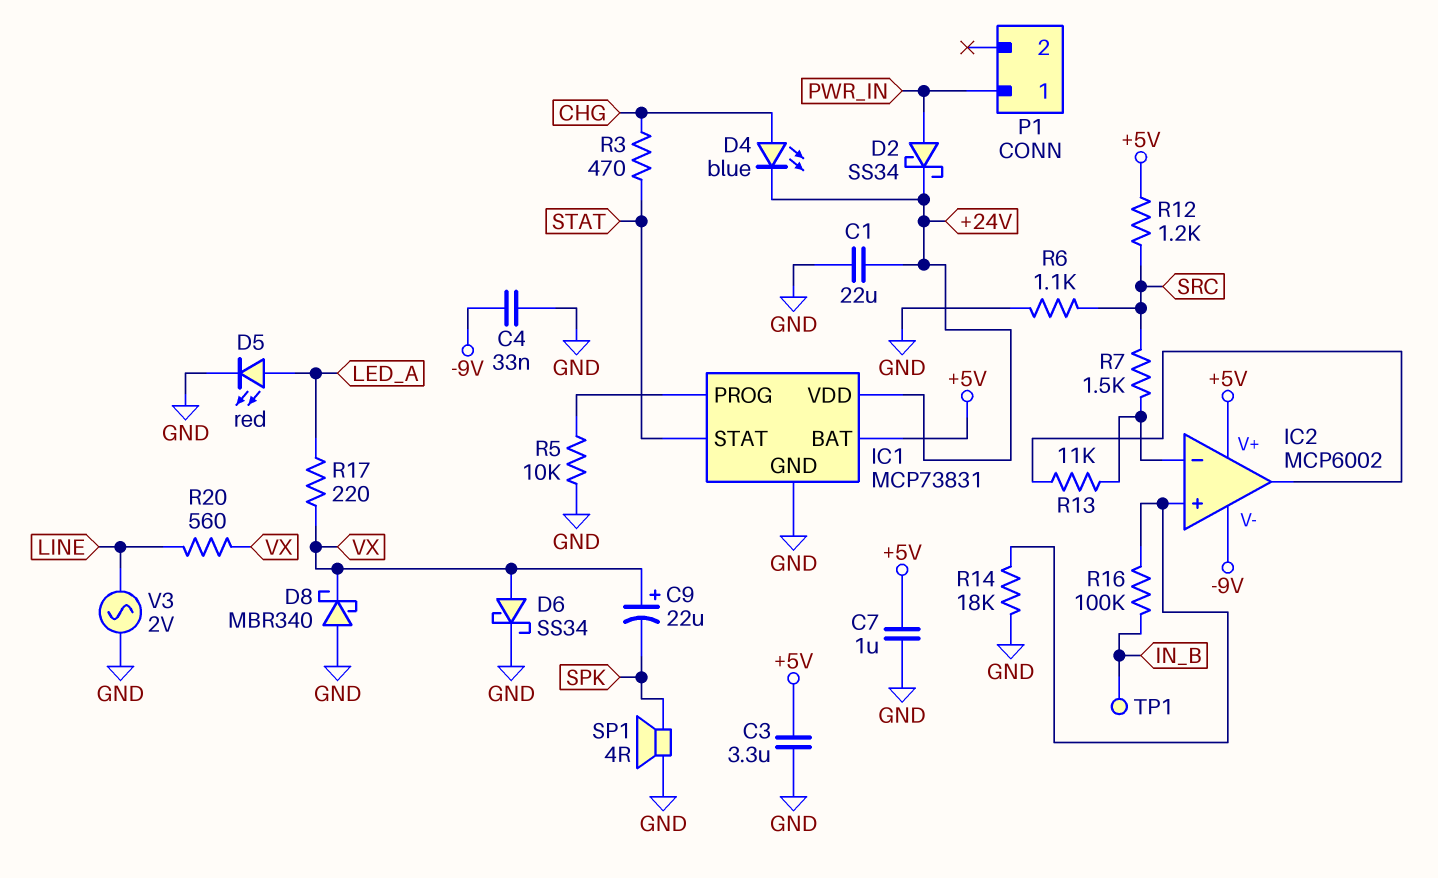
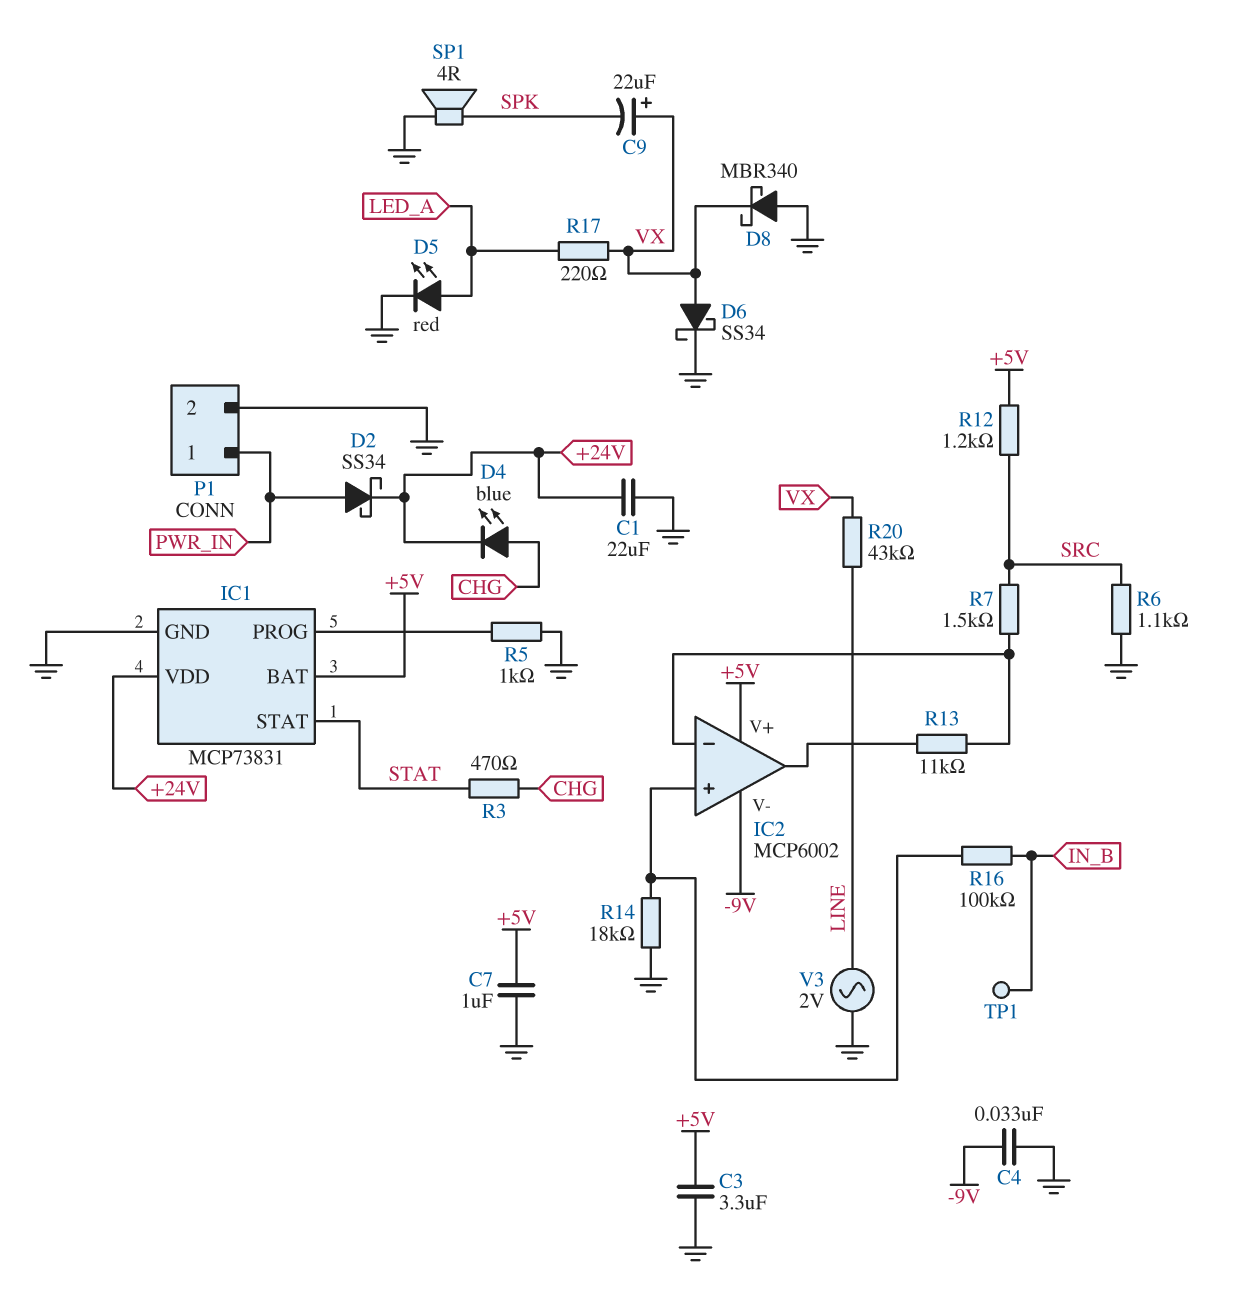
P1 pin 2: none -> GND
R5: 10k (GND, IC1/PROG) -> 1k (GND, IC1/PROG)
R20: 560 (LINE, VX) -> 43k (LINE, VX)

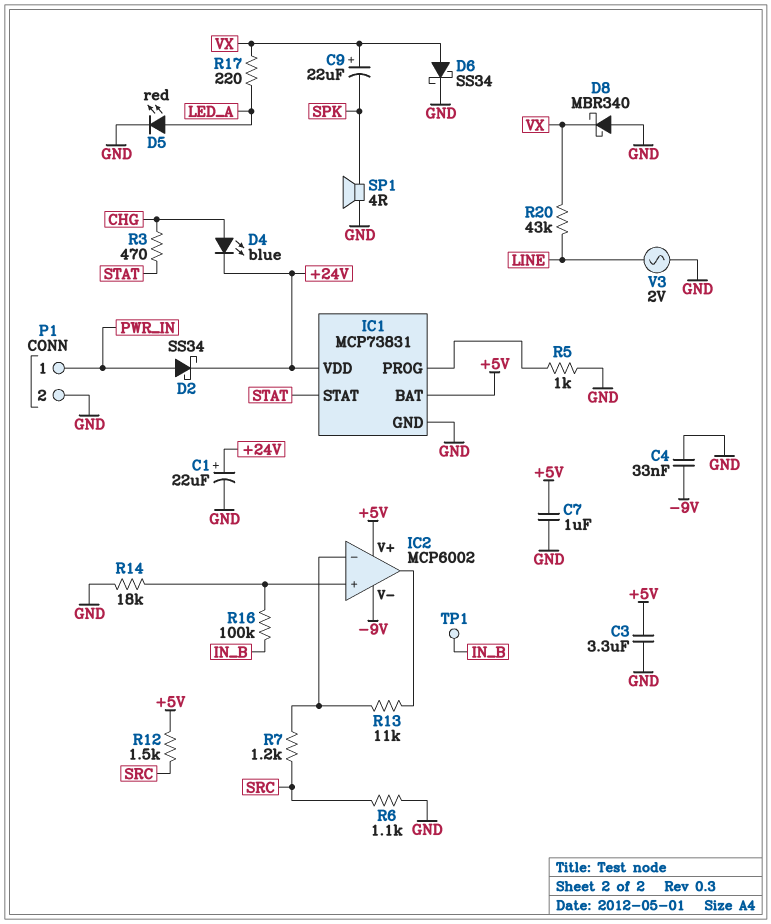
C1: 22uF (+24V, GND) -> 22uF (plus +24V, minus GND)
R7: 1.5k (IC2/in-, SRC) -> 1.2k (IC2/in-, SRC)
R12: 1.2k (+5V, SRC) -> 1.5k (+5V, SRC)

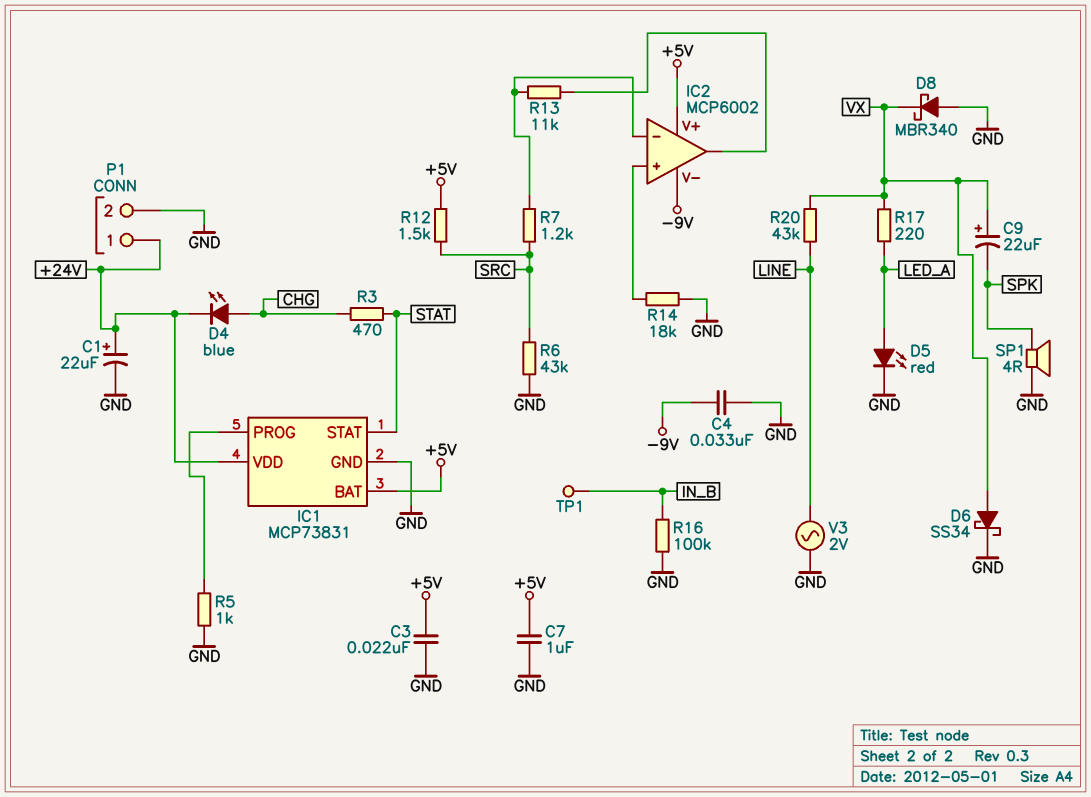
C3: 3.3uF (+5V, GND) -> 22nF (+5V, GND)
D2: schottky SS34 (A PWR_IN, K +24V) -> none
P1 pin 1: PWR_IN -> +24V
R6: 1.1k (GND, SRC) -> 43k (GND, SRC)
R16: 100k (IC2/in+, IN_B) -> 100k (GND, IN_B)

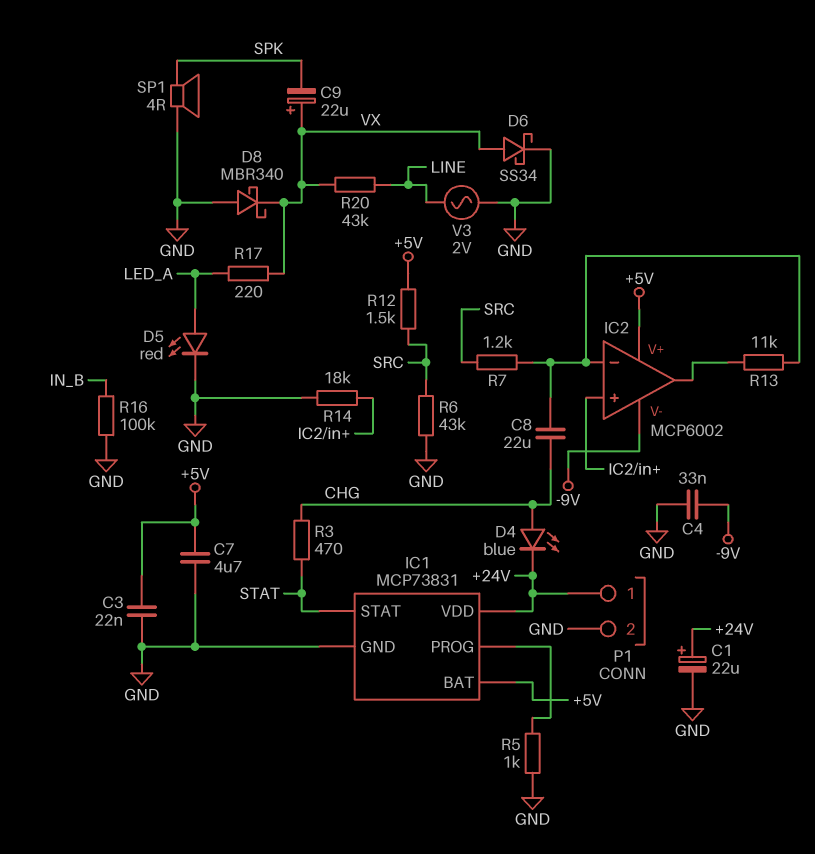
C7: 1uF (+5V, GND) -> 4.7uF (+5V, GND)
C8: none -> 22uF (CHG, IC2/in-)
TP1: test point (IN_B) -> none

